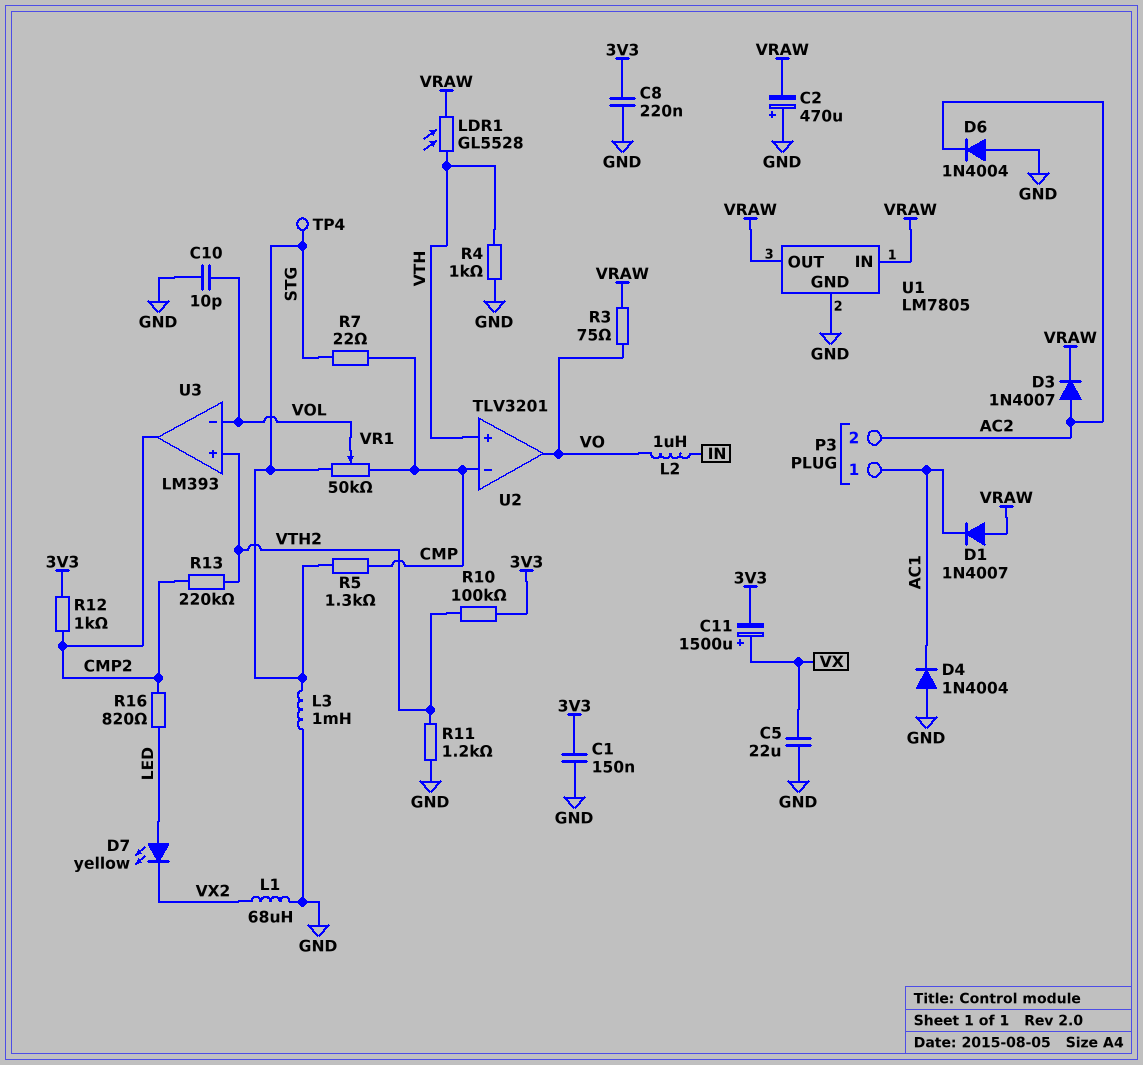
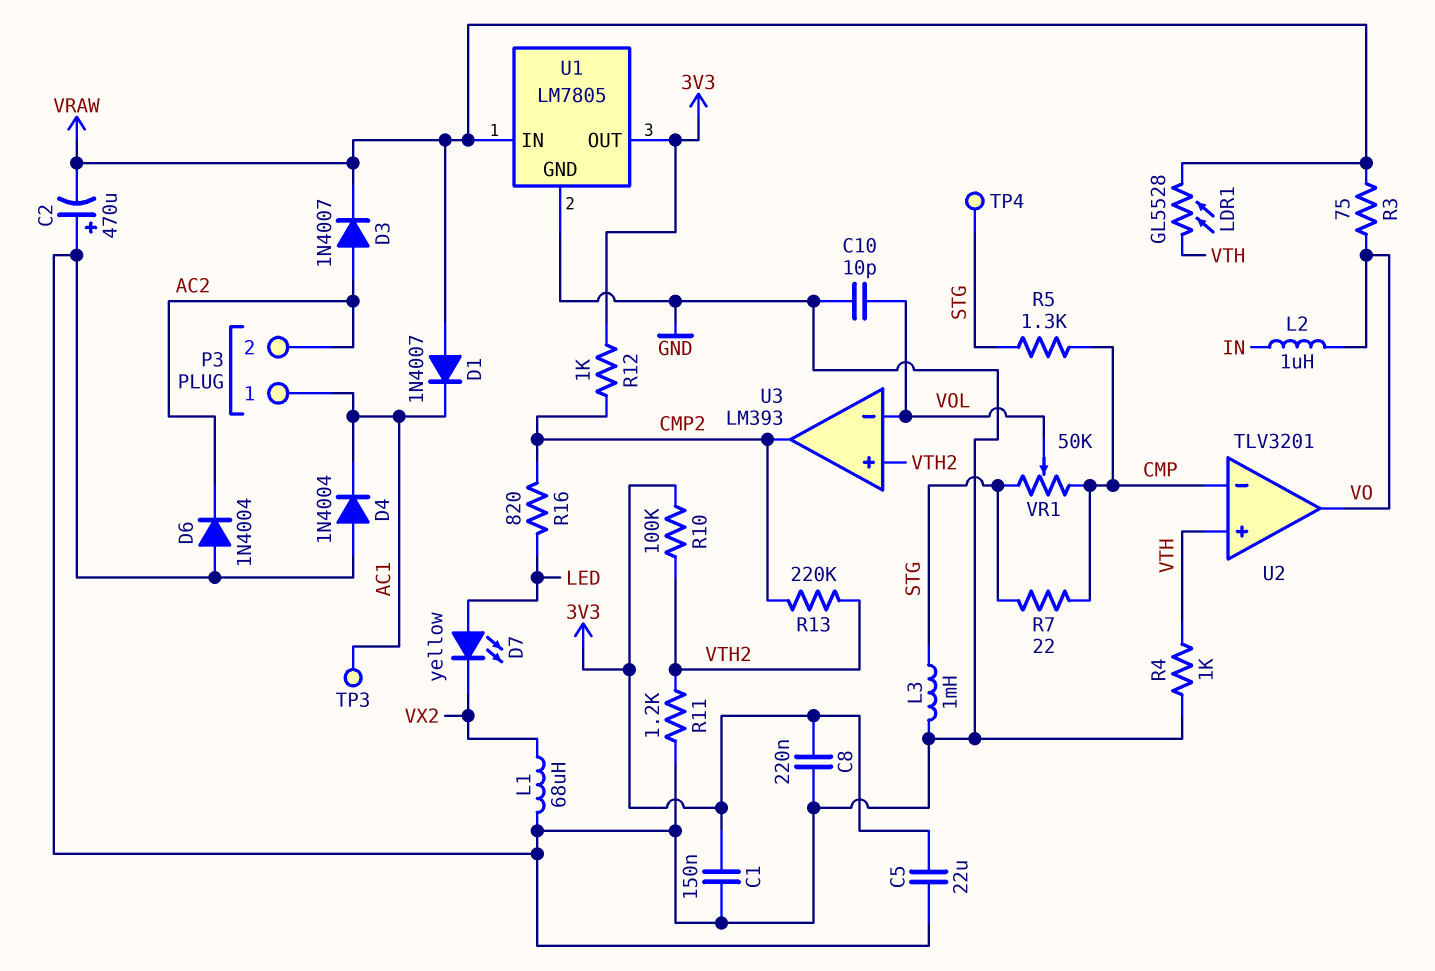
C5: 22uF (GND, VX) -> 22uF (3V3, GND)
C11: 1500uF (plus VX, minus 3V3) -> none
TP3: none -> test point (AC1)
U1 pin OUT: VRAW -> 3V3

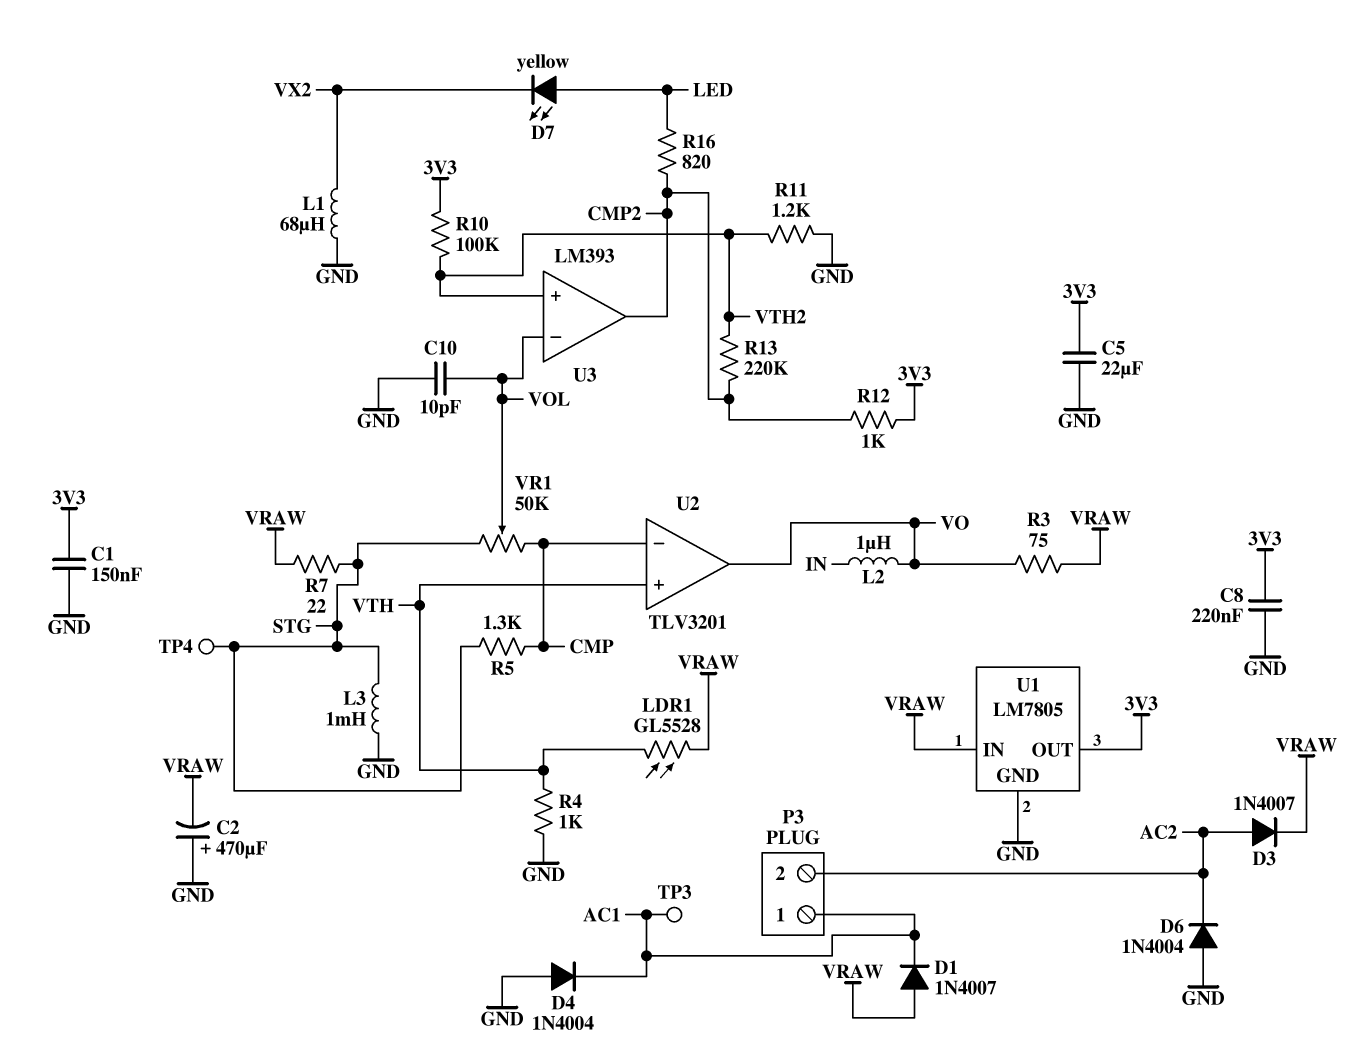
R7: 22 (CMP, STG) -> 22 (STG, VRAW)

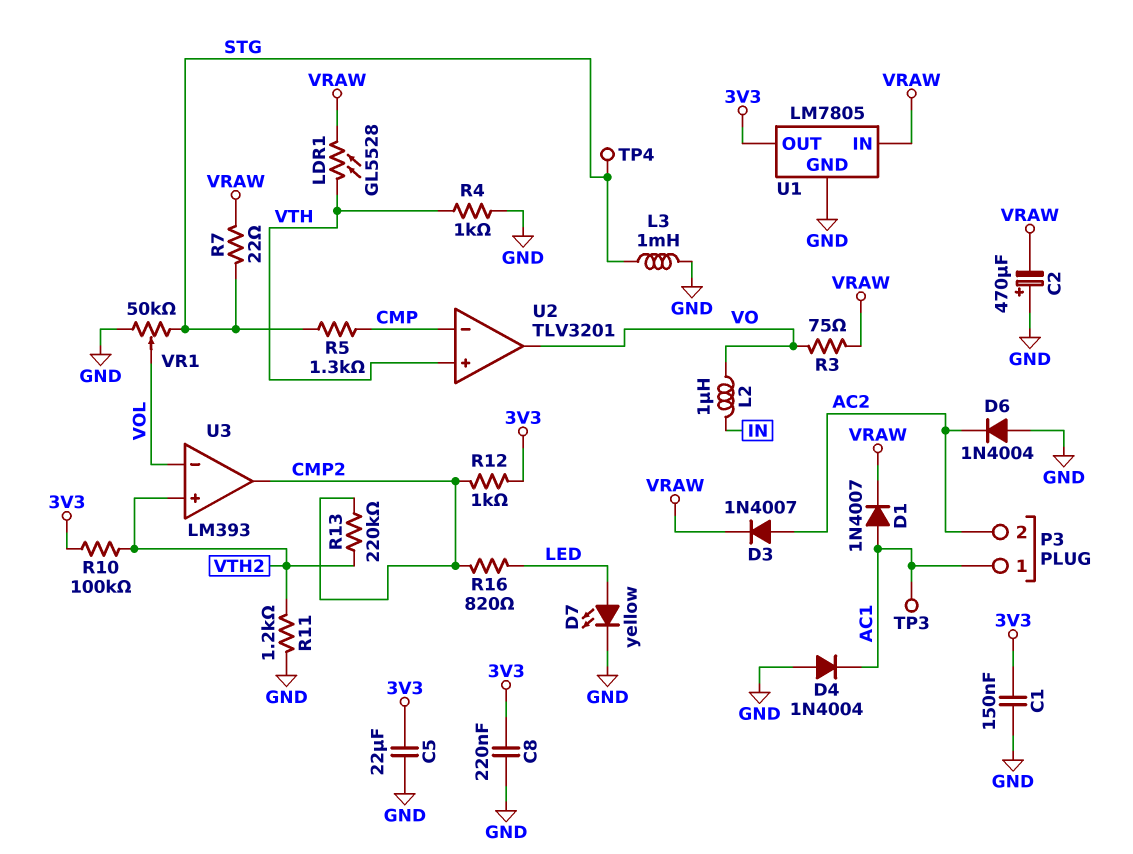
C10: 10pF (GND, VOL) -> none
D1: diode 1N4007 (A VRAW, K AC1) -> diode 1N4007 (A AC1, K VRAW)
D7: LED yellow (A LED, K VX2) -> LED yellow (A LED, K GND)
L1: 68uH (GND, VX2) -> none
VR1: 50k (CMP, STG, wiper VOL) -> 50k (GND, STG, wiper VOL)

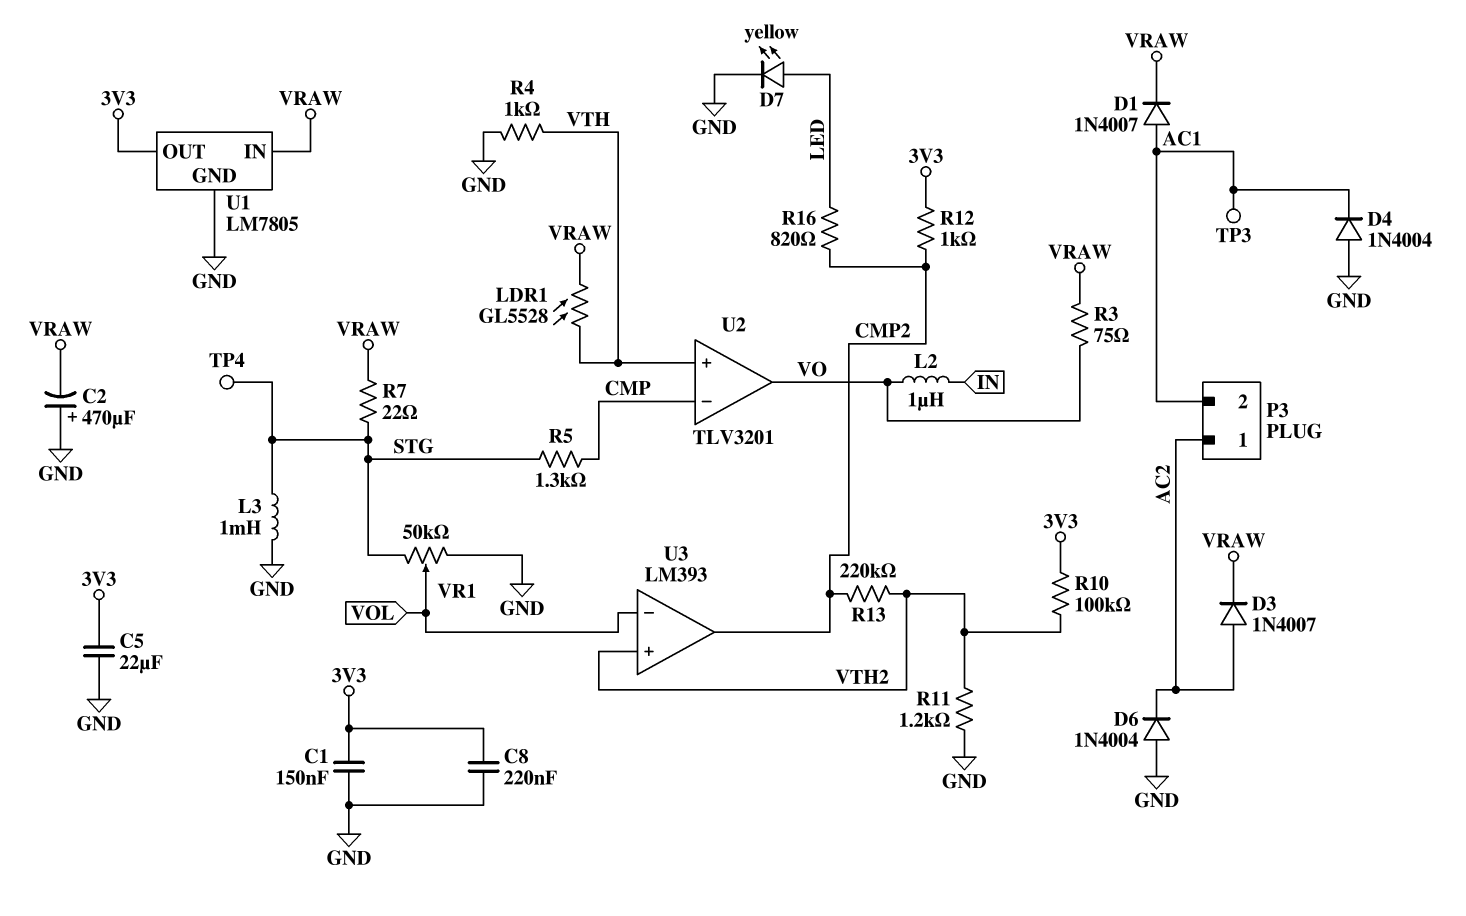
P3 pin 1: AC1 -> AC2
P3 pin 2: AC2 -> AC1

